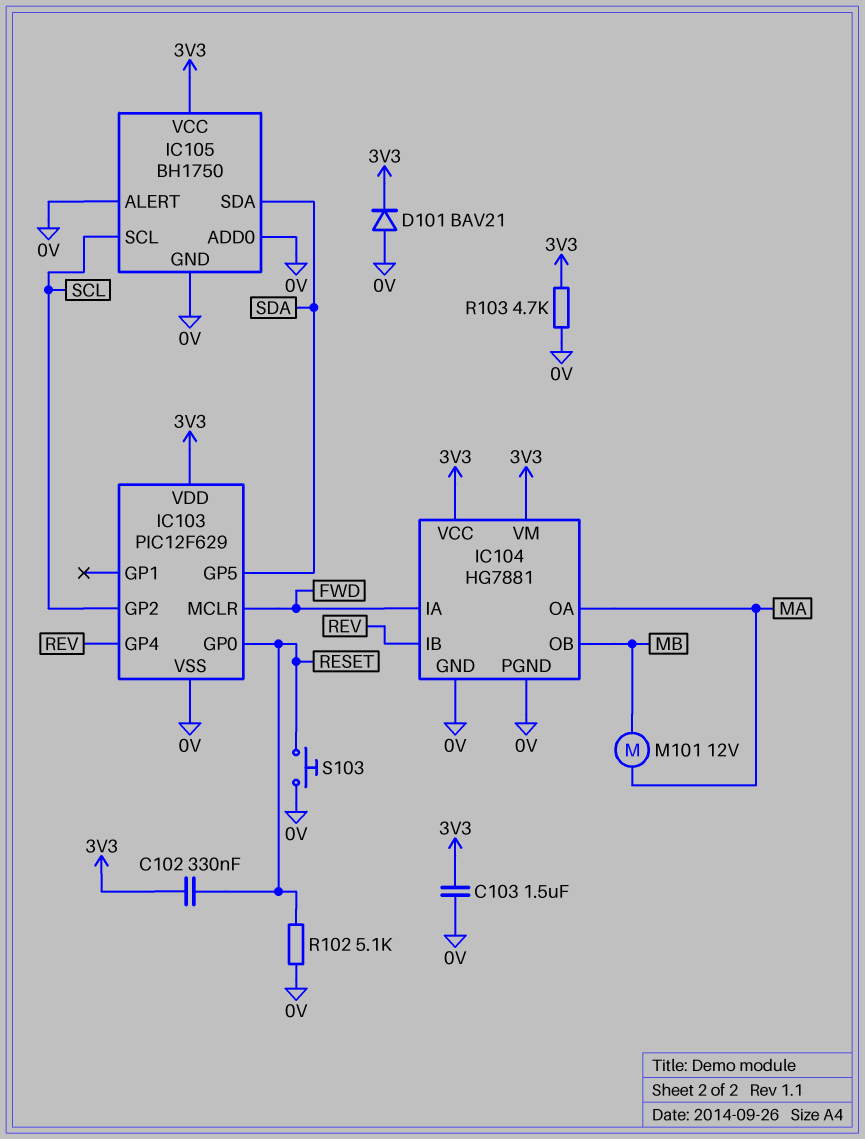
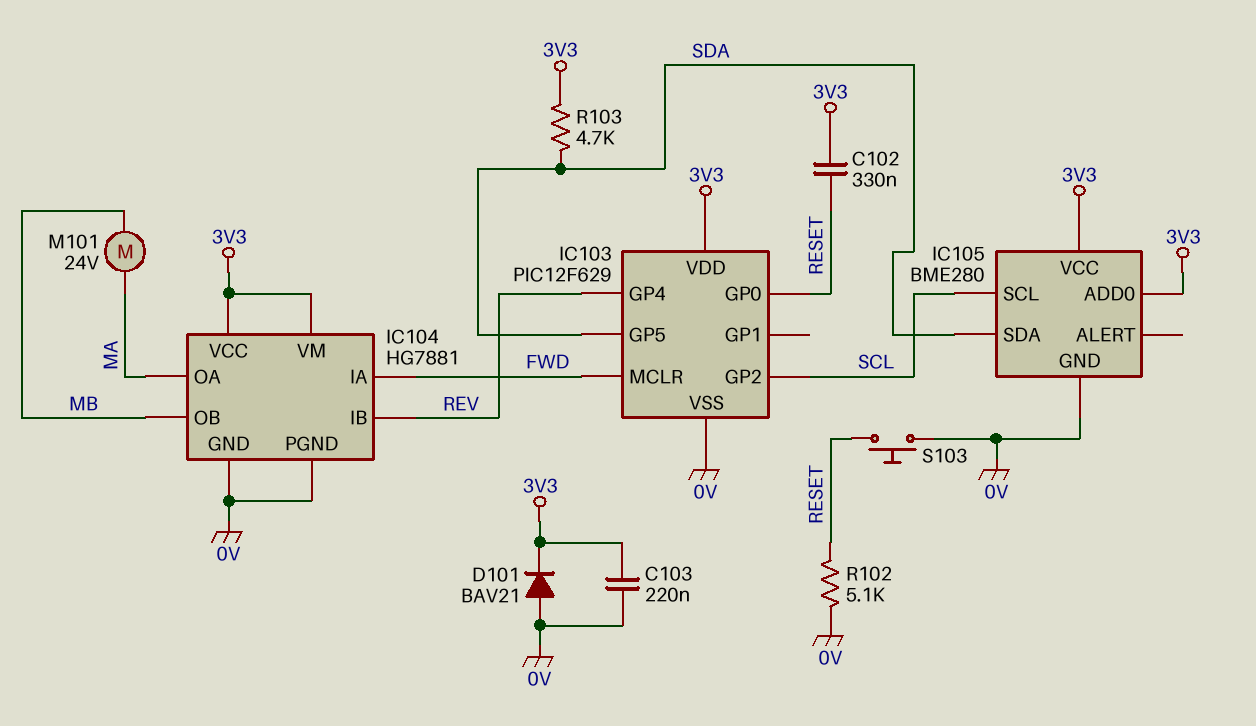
C103: 1.5uF (0V, 3V3) -> 220nF (0V, 3V3)
IC105: BH1750 -> BME280
IC105 pin ADD0: 0V -> 3V3
IC105 pin ALERT: 0V -> none
M101: motor 12V (MA, MB) -> motor 24V (MA, MB)
R103: 4.7k (0V, 3V3) -> 4.7k (3V3, SDA)

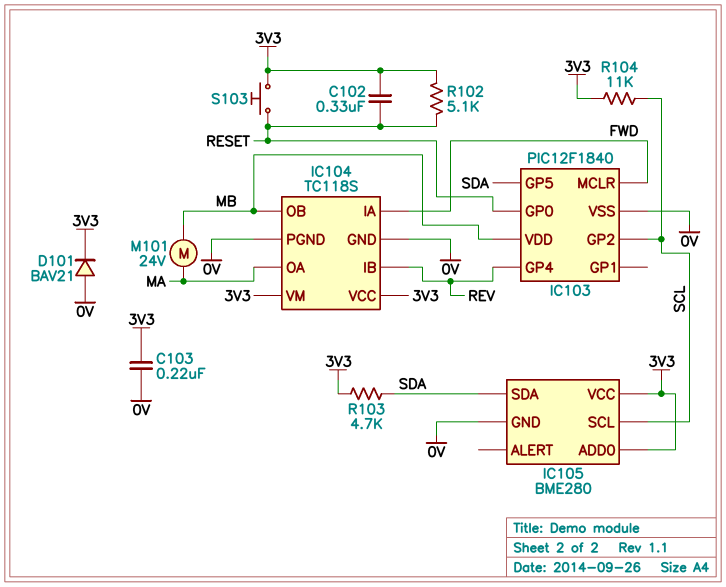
IC103: PIC12F629 -> PIC12F1840
IC103 pin VDD: 3V3 -> MB
IC104: HG7881 -> TC118S
R102: 5.1k (0V, RESET) -> 5.1k (3V3, RESET)
R104: none -> 11k (3V3, SCL)
S103: button (0V, RESET) -> button (3V3, RESET)

